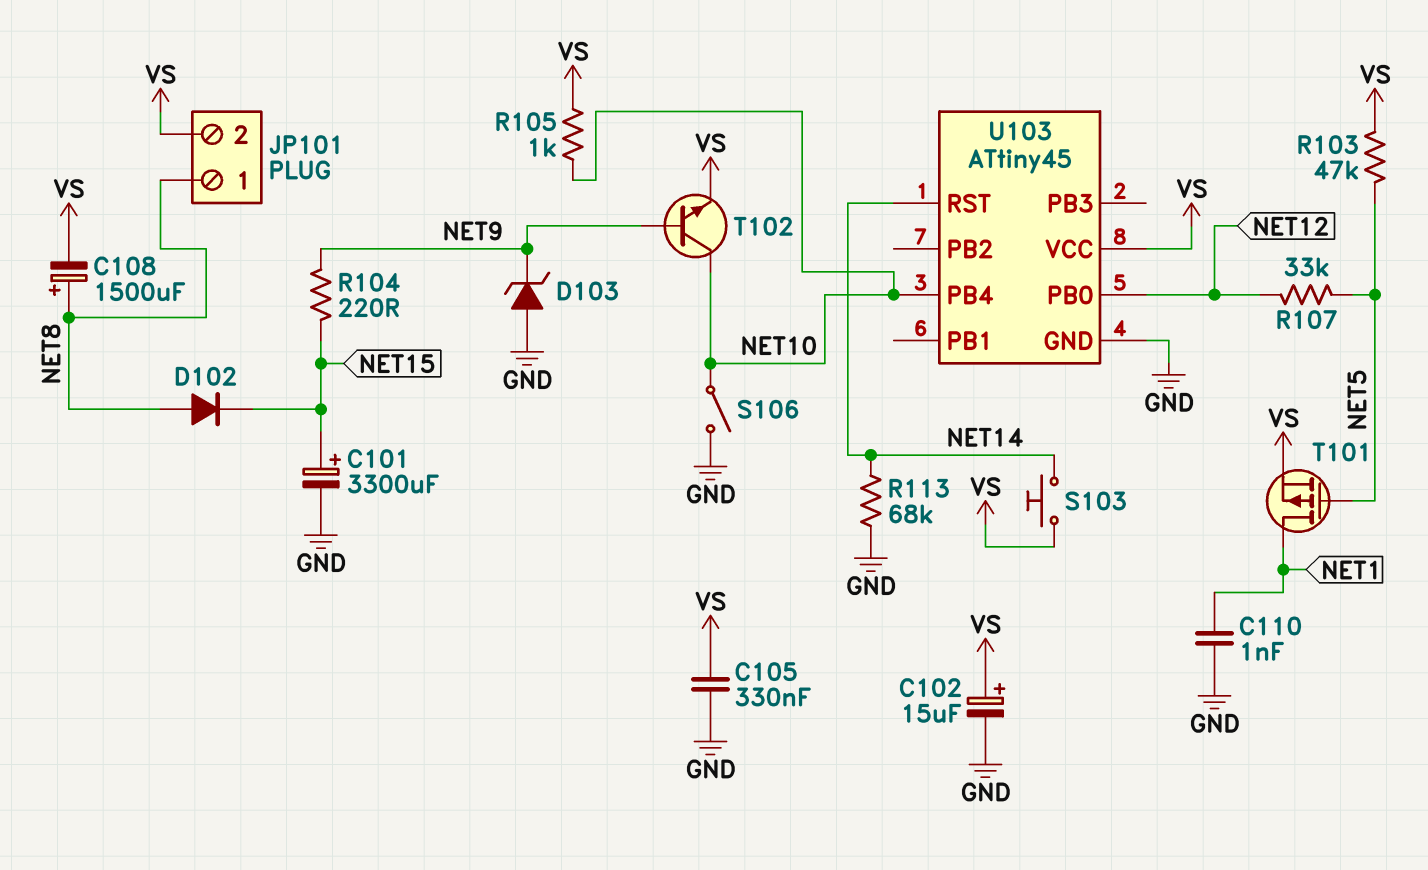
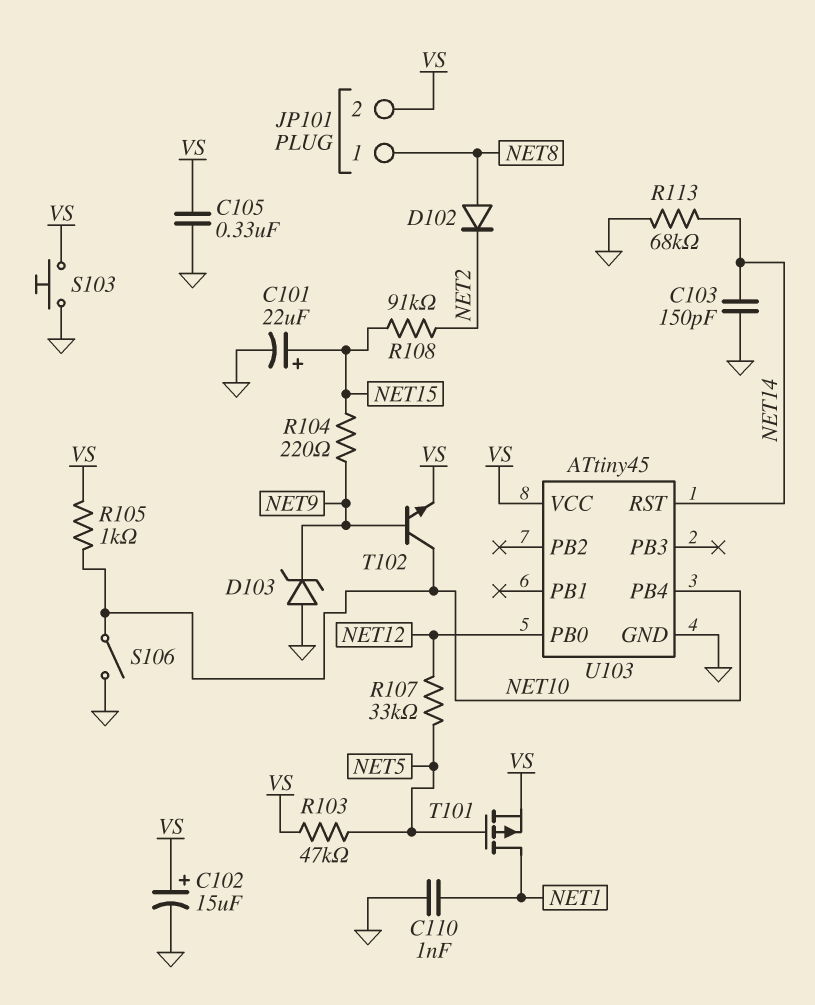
C101: 3300uF (plus NET15, minus GND) -> 22uF (plus NET15, minus GND)
C103: none -> 150pF (GND, NET14)
C108: 1500uF (plus NET8, minus VS) -> none
D102: diode (A NET8, K NET15) -> diode (A NET8, K NET2)
R108: none -> 91k (NET2, NET15)
S103: button (NET14, VS) -> button (GND, VS)

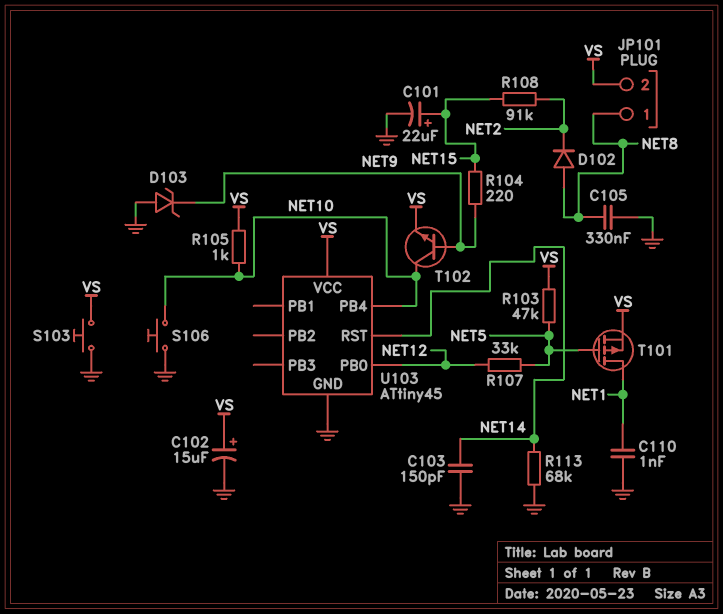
C105: 330nF (GND, VS) -> 330nF (GND, NET8)
S106: switch (GND, NET10) -> button (GND, NET10)

